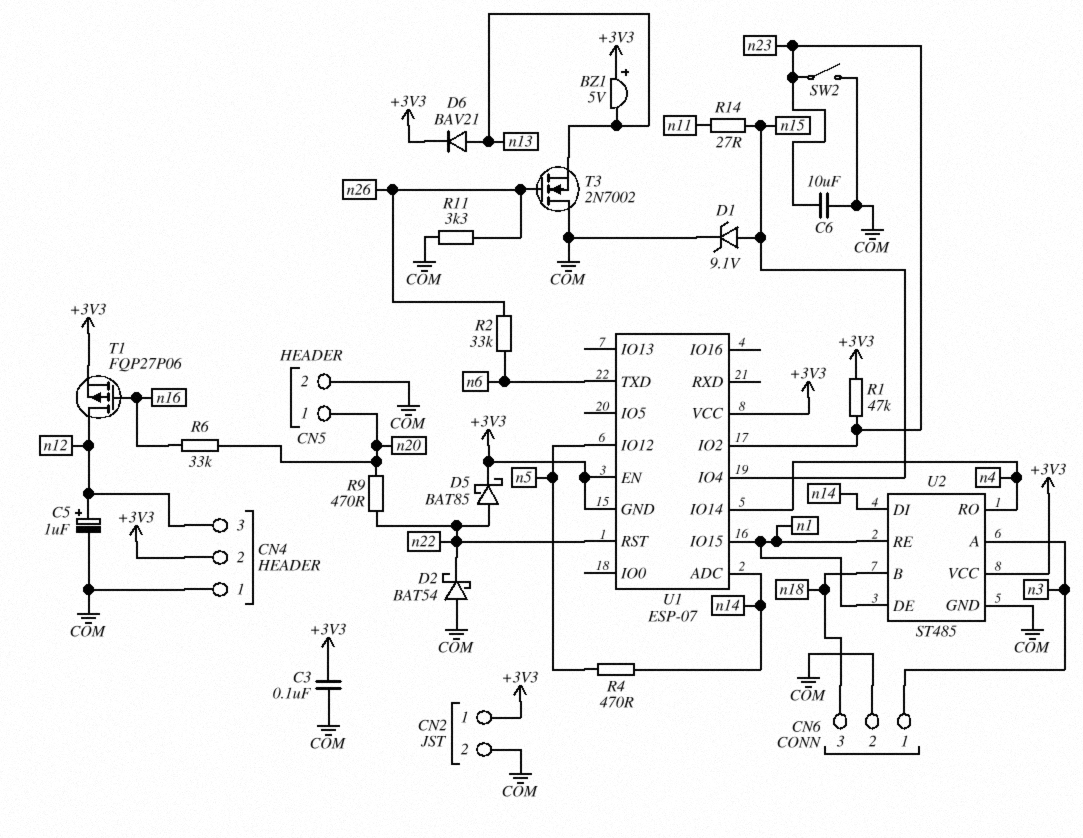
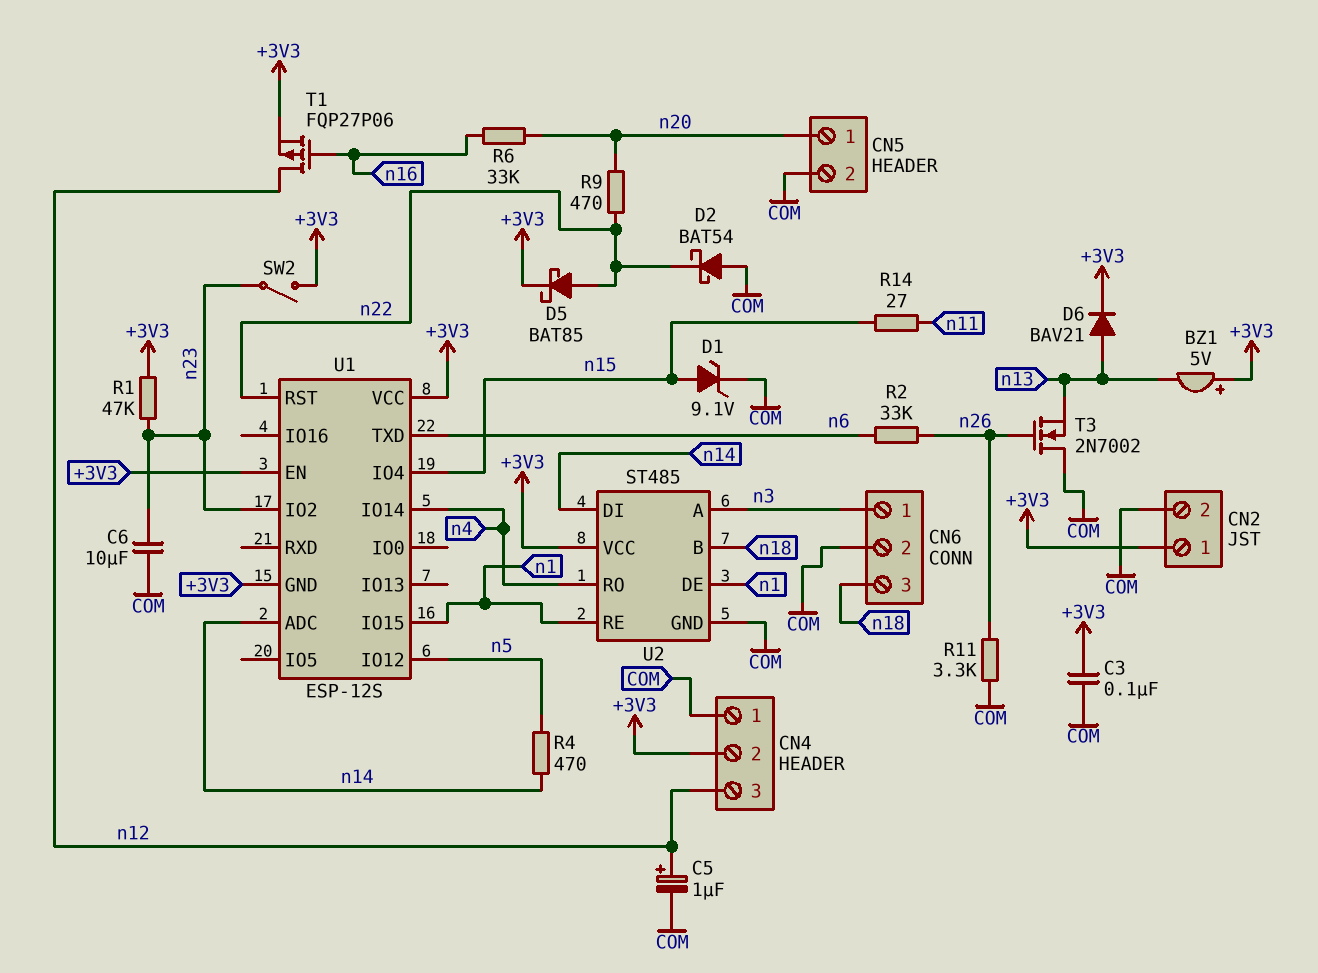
SW2: switch (COM, n23) -> switch (+3V3, n23)
U1: ESP-07 -> ESP-12S

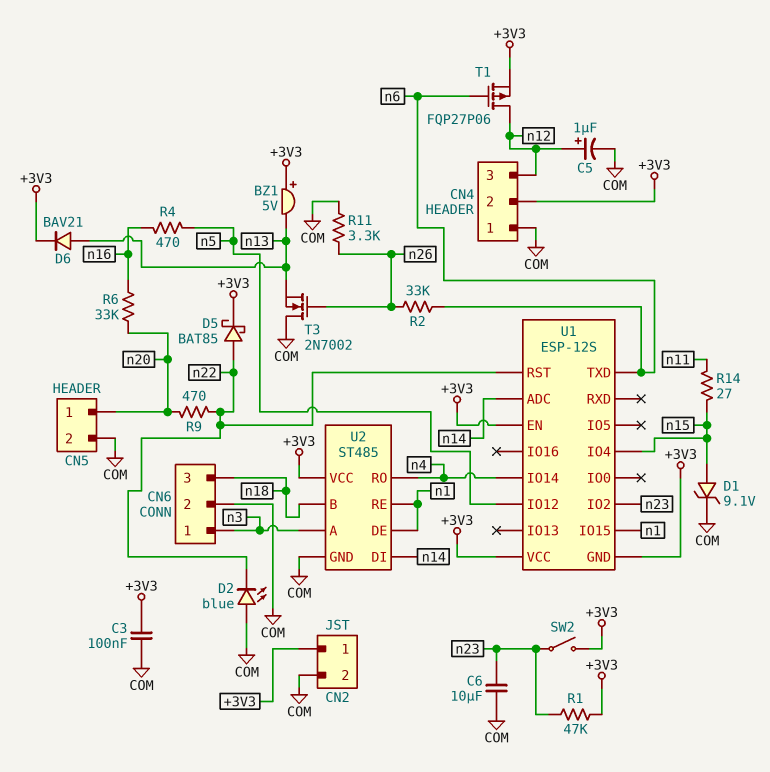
D2: schottky BAT54 (A COM, K n22) -> LED blue (A COM, K n22)
R4: 470 (n5, n14) -> 470 (n5, n16)
T1: PMOS FQP27P06 (G n16, D n12, S +3V3) -> PMOS FQP27P06 (G n6, D n12, S +3V3)

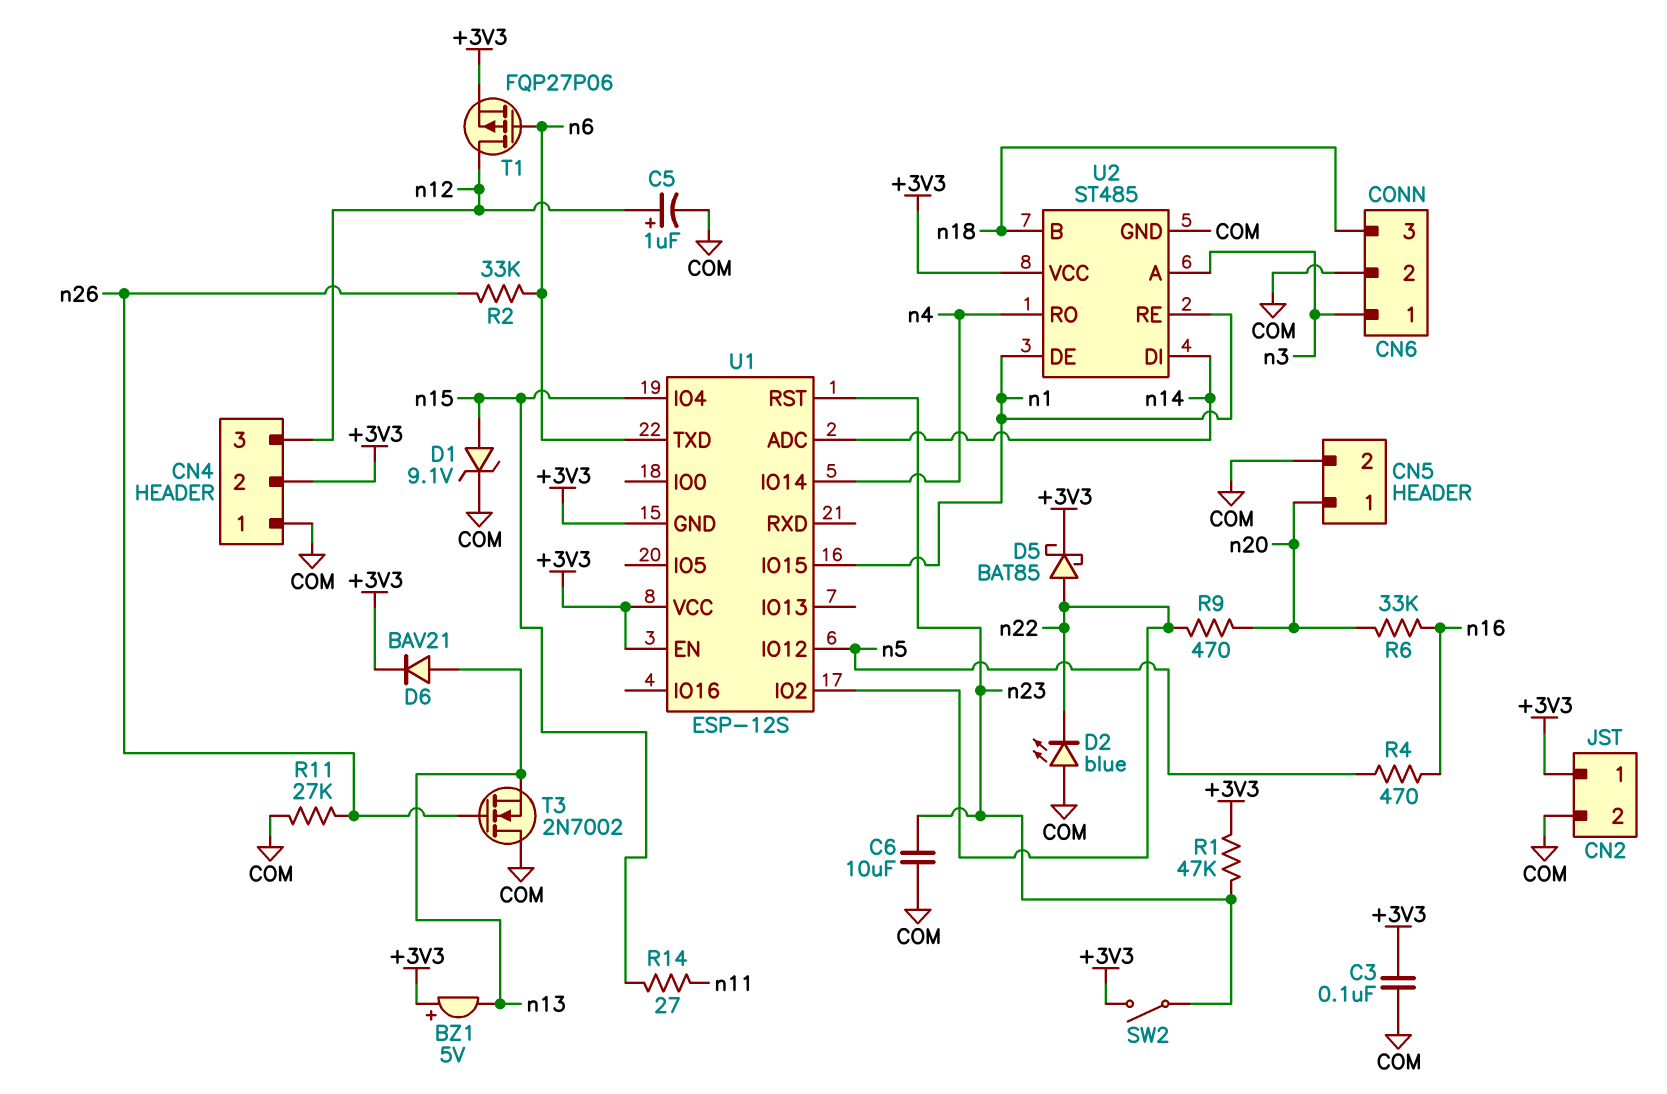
R11: 3.3k (COM, n26) -> 27k (COM, n26)
U1 pin IO2: n23 -> n22
U1 pin RST: n22 -> n23

